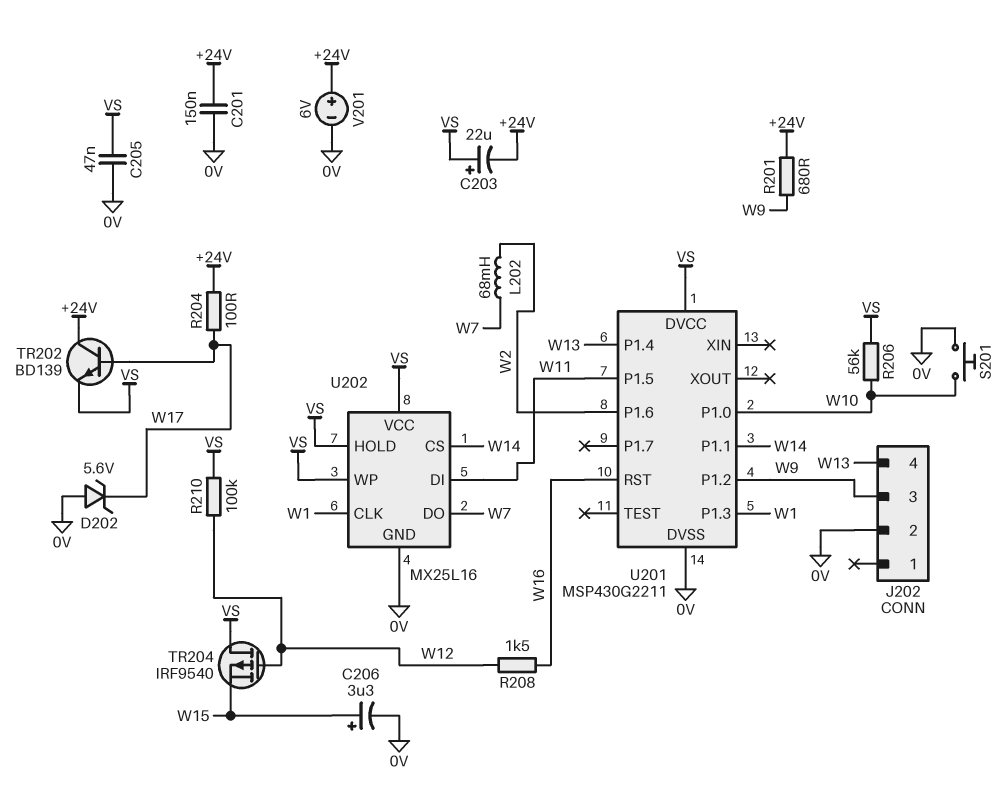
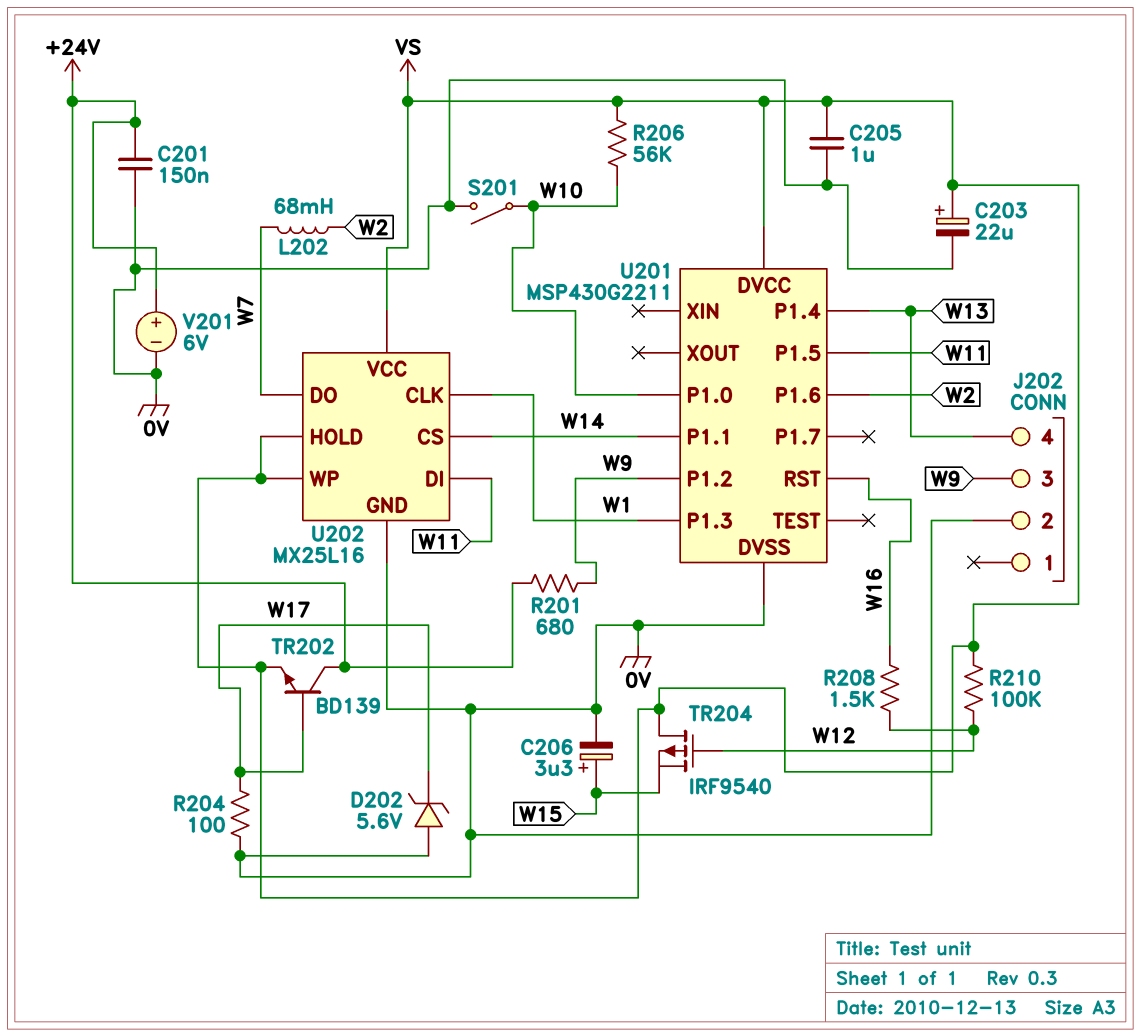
C203: 22uF (plus VS, minus +24V) -> 22uF (plus VS, minus 0V)
C205: 47nF (0V, VS) -> 1uF (0V, VS)
R204: 100 (+24V, W17) -> 100 (0V, W17)
S201: button (0V, W10) -> switch (0V, W10)

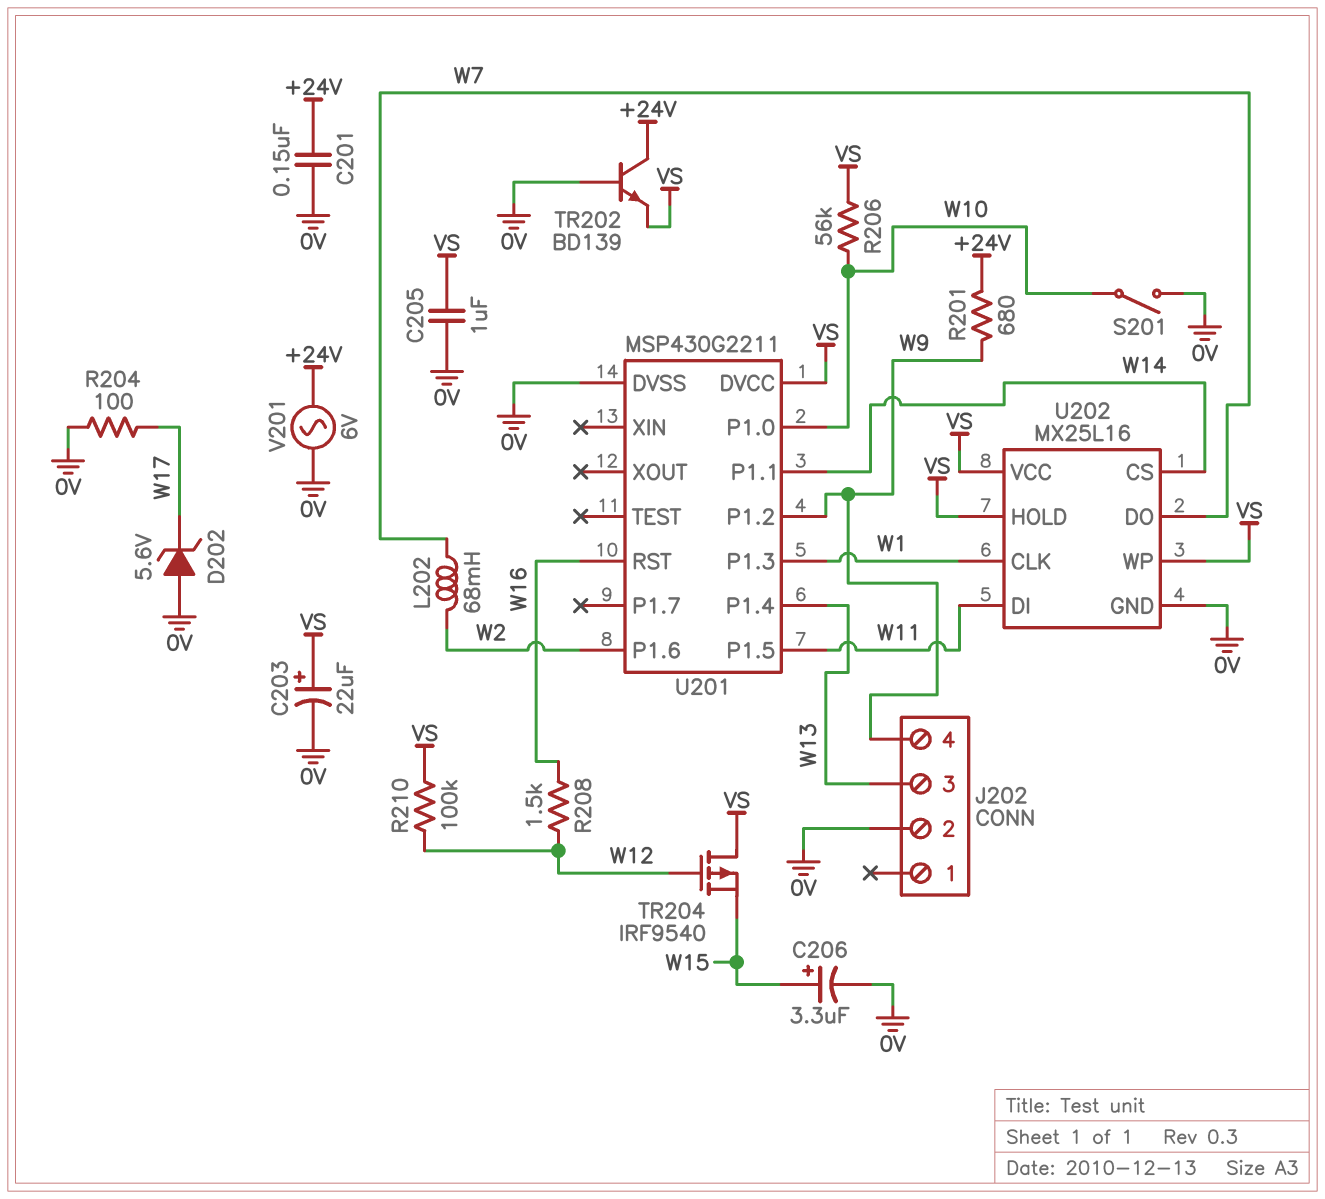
J202 pin 3: W9 -> W13
J202 pin 4: W13 -> W9
TR202: NPN BD139 (B W17, C +24V, E VS) -> NPN BD139 (B 0V, C +24V, E VS)
V201: 6V (plus +24V, minus 0V) -> AC 6V (+24V, 0V)

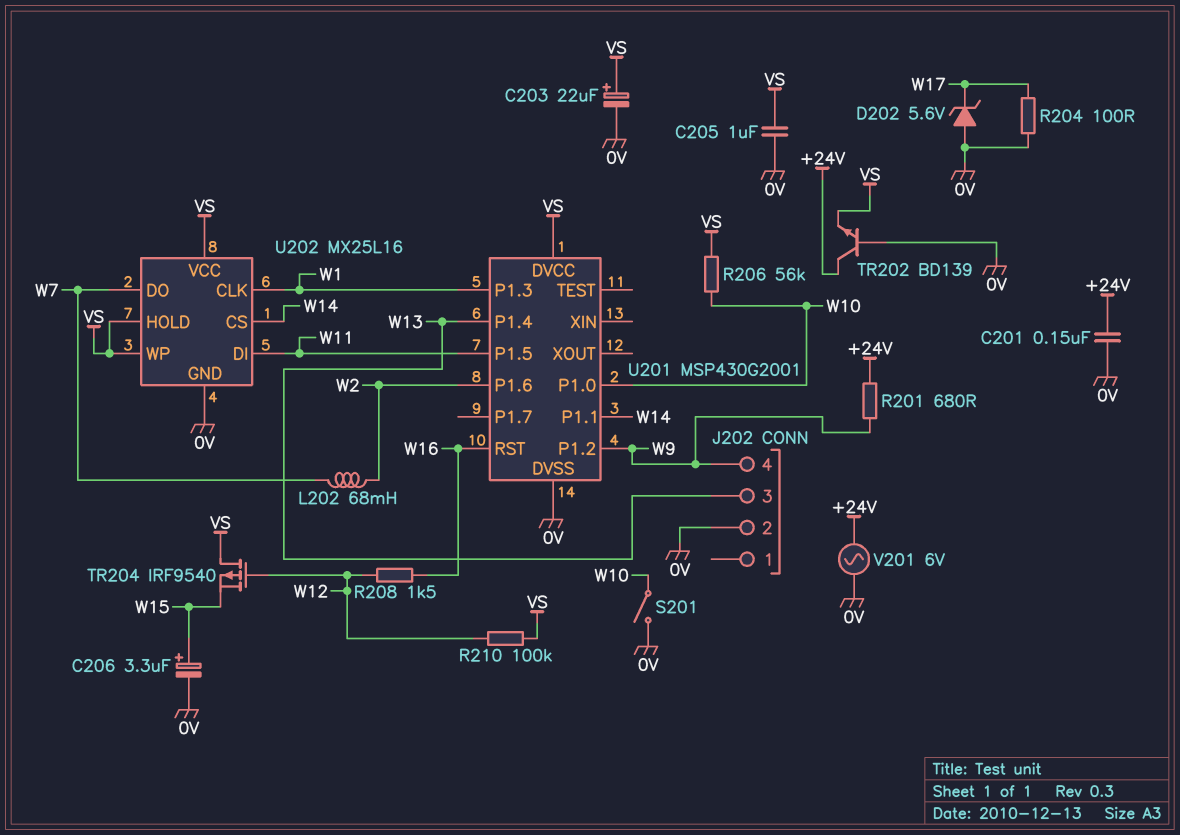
U201: MSP430G2211 -> MSP430G2001

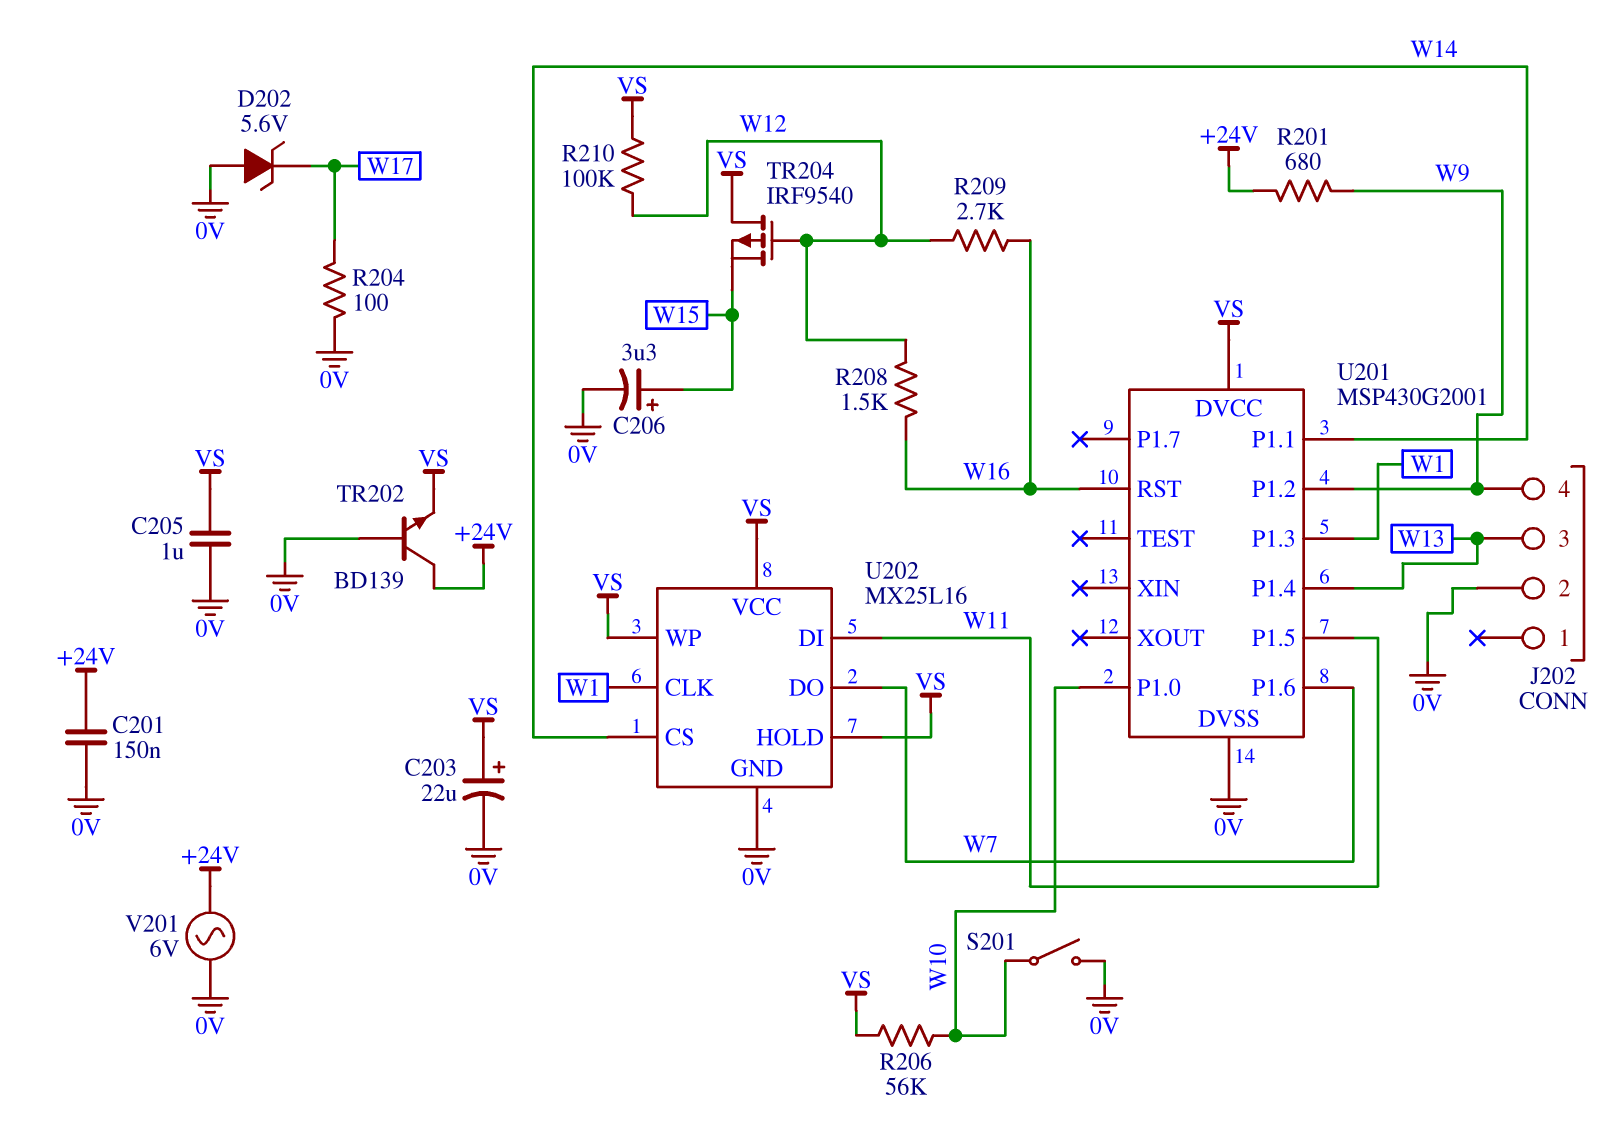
L202: 68mH (W2, W7) -> none
R209: none -> 2.7k (W12, W16)
U201 pin P1.6: W2 -> W7

